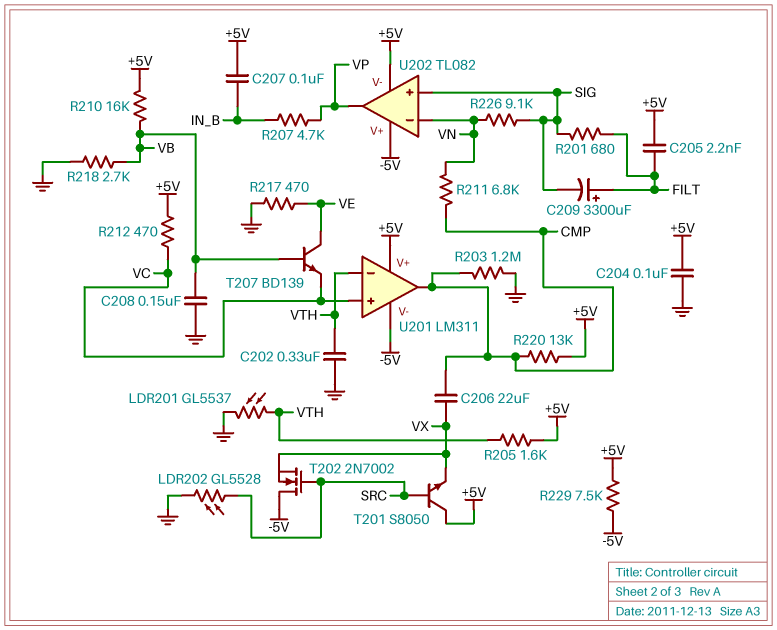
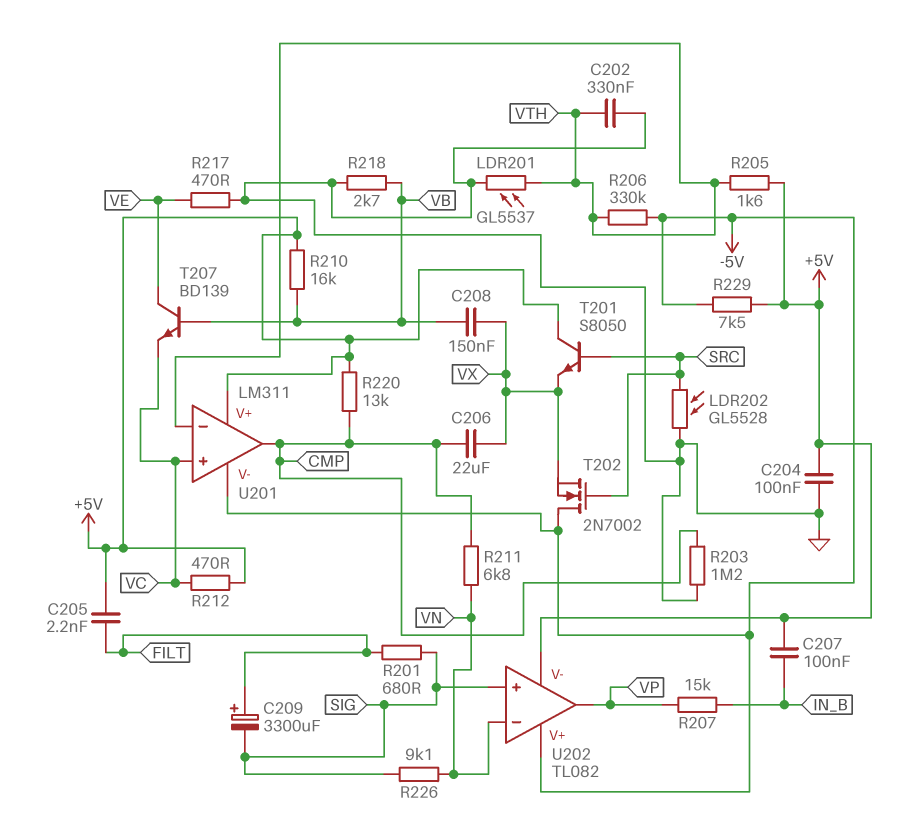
C208: 150nF (GND, VB) -> 150nF (VB, VX)
R206: none -> 330k (-5V, VTH)
R207: 4.7k (IN_B, VP) -> 15k (IN_B, VP)

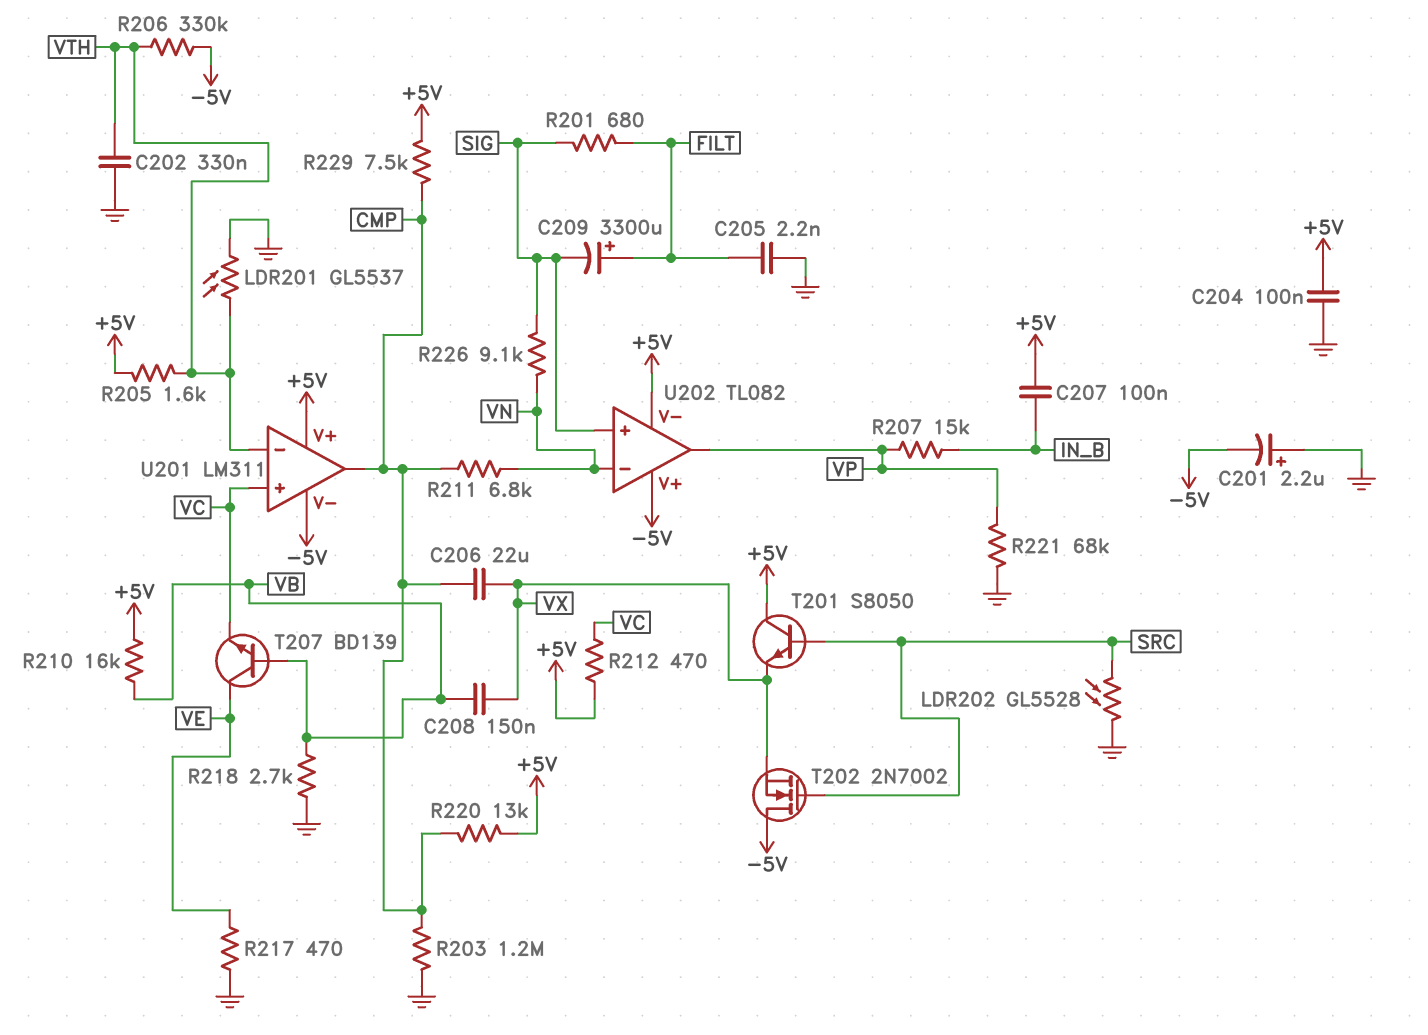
C201: none -> 2.2uF (plus GND, minus -5V)
C205: 2.2nF (+5V, FILT) -> 2.2nF (FILT, GND)
R221: none -> 68k (GND, VP)
R229: 7.5k (+5V, -5V) -> 7.5k (+5V, CMP)

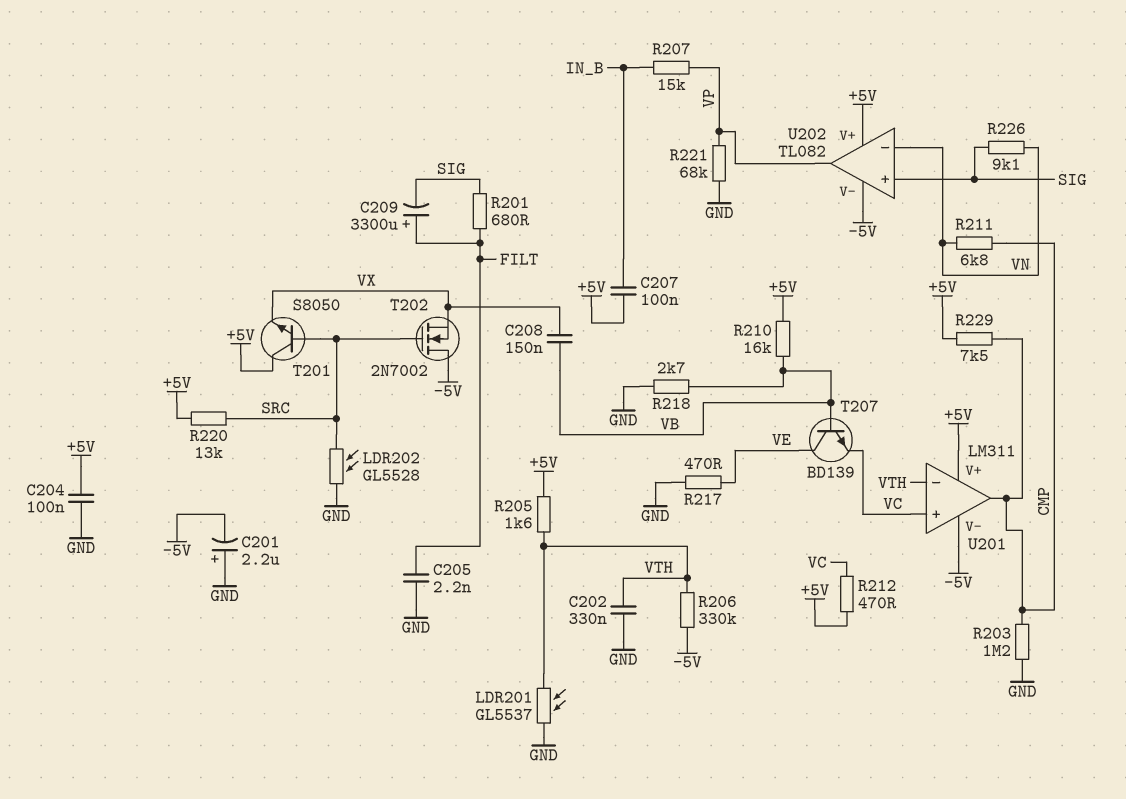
C206: 22uF (CMP, VX) -> none
R220: 13k (+5V, CMP) -> 13k (+5V, SRC)
U202 pin V+: -5V -> +5V
U202 pin V-: +5V -> -5V

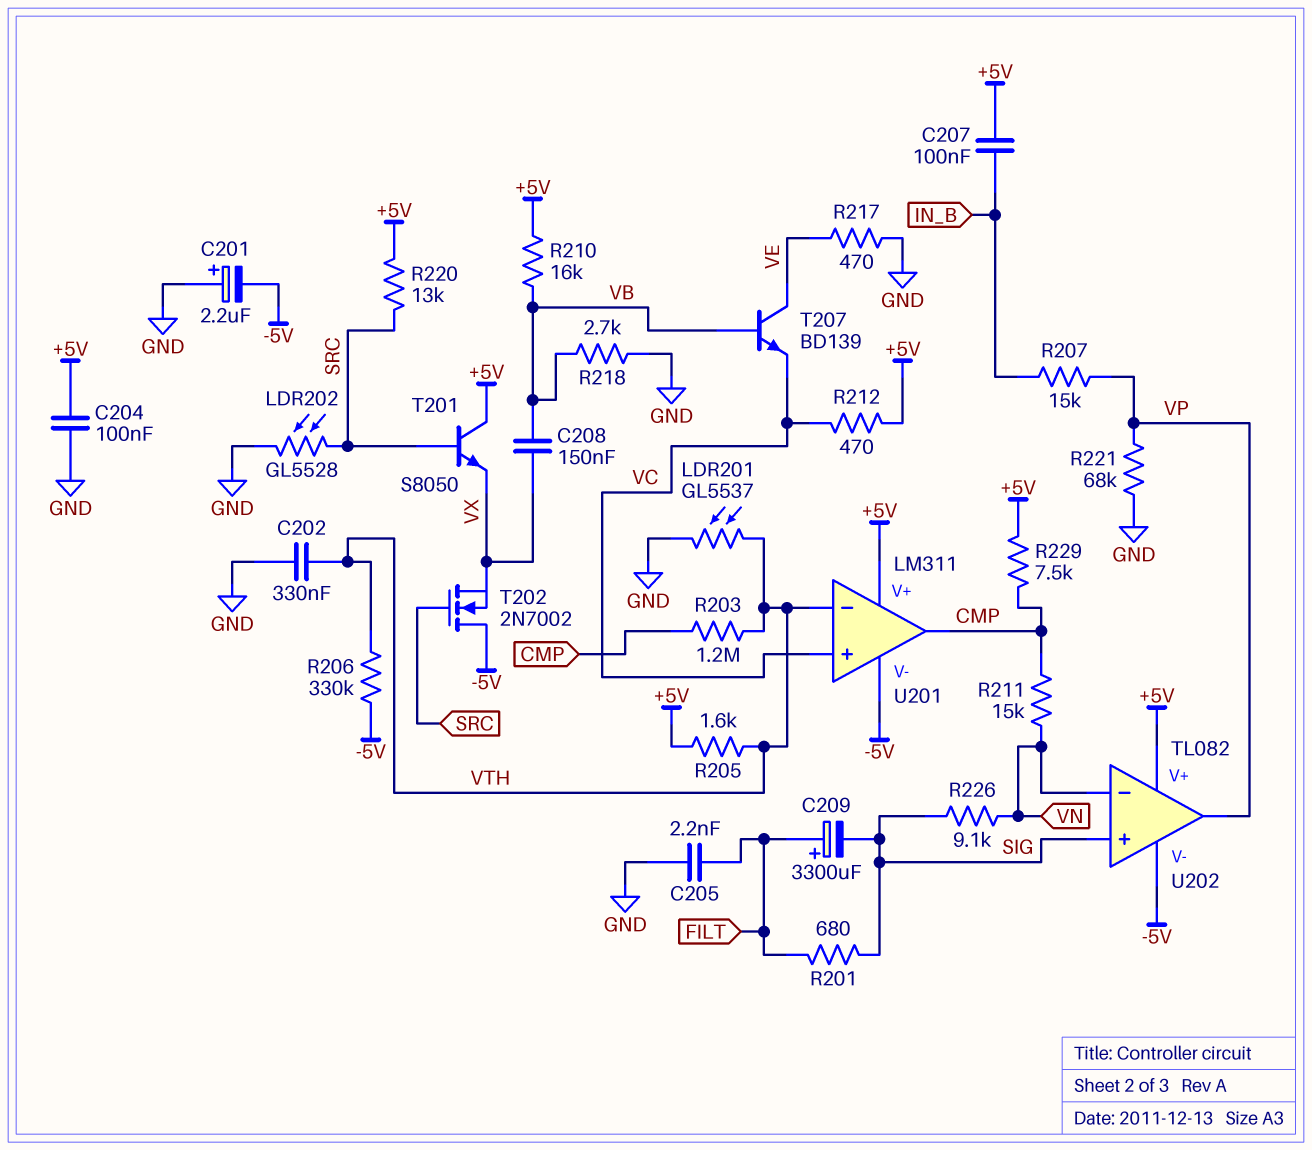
R203: 1.2M (CMP, GND) -> 1.2M (CMP, VTH)
R211: 6.8k (CMP, VN) -> 15k (CMP, VN)

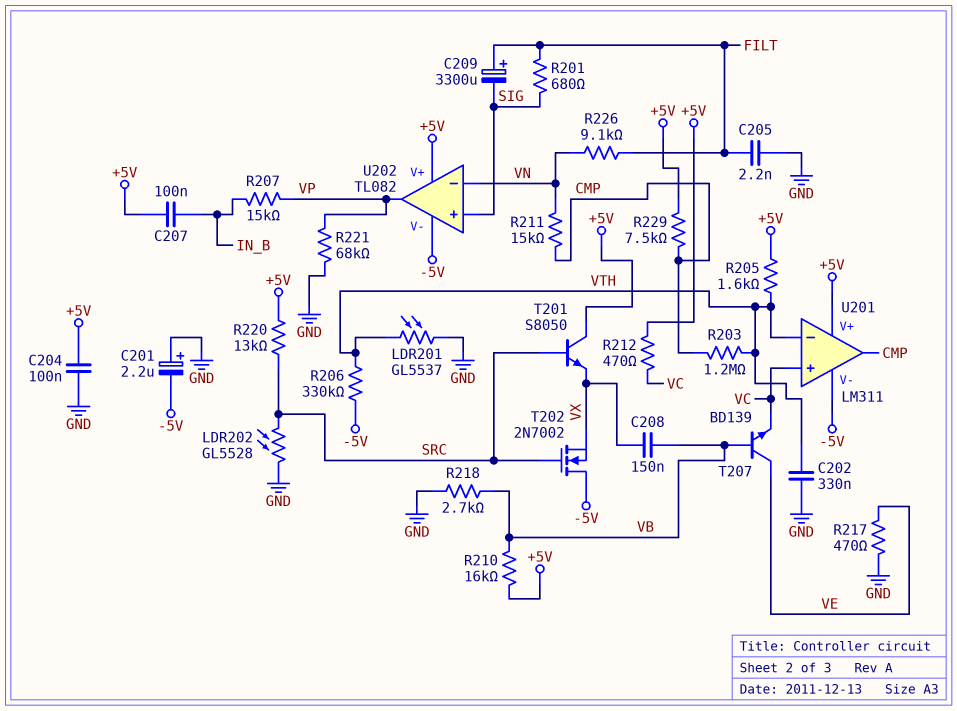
R226: 9.1k (SIG, VN) -> 9.1k (FILT, VN)

